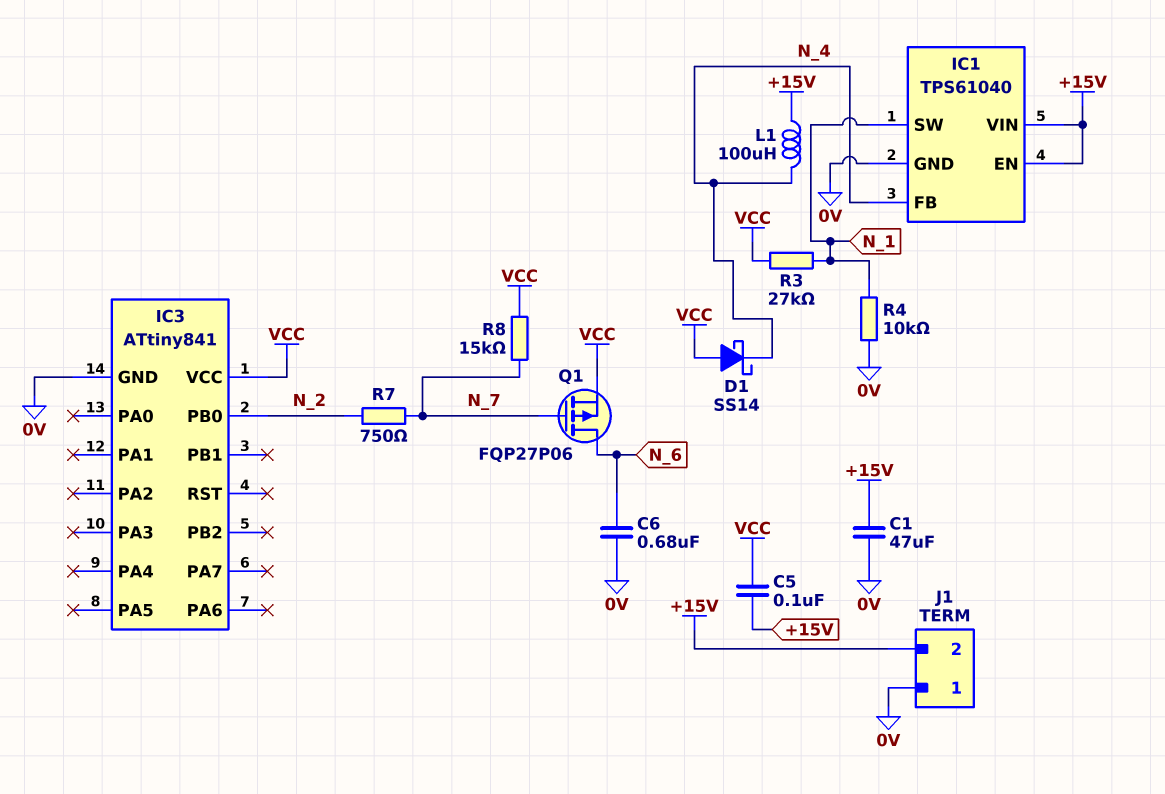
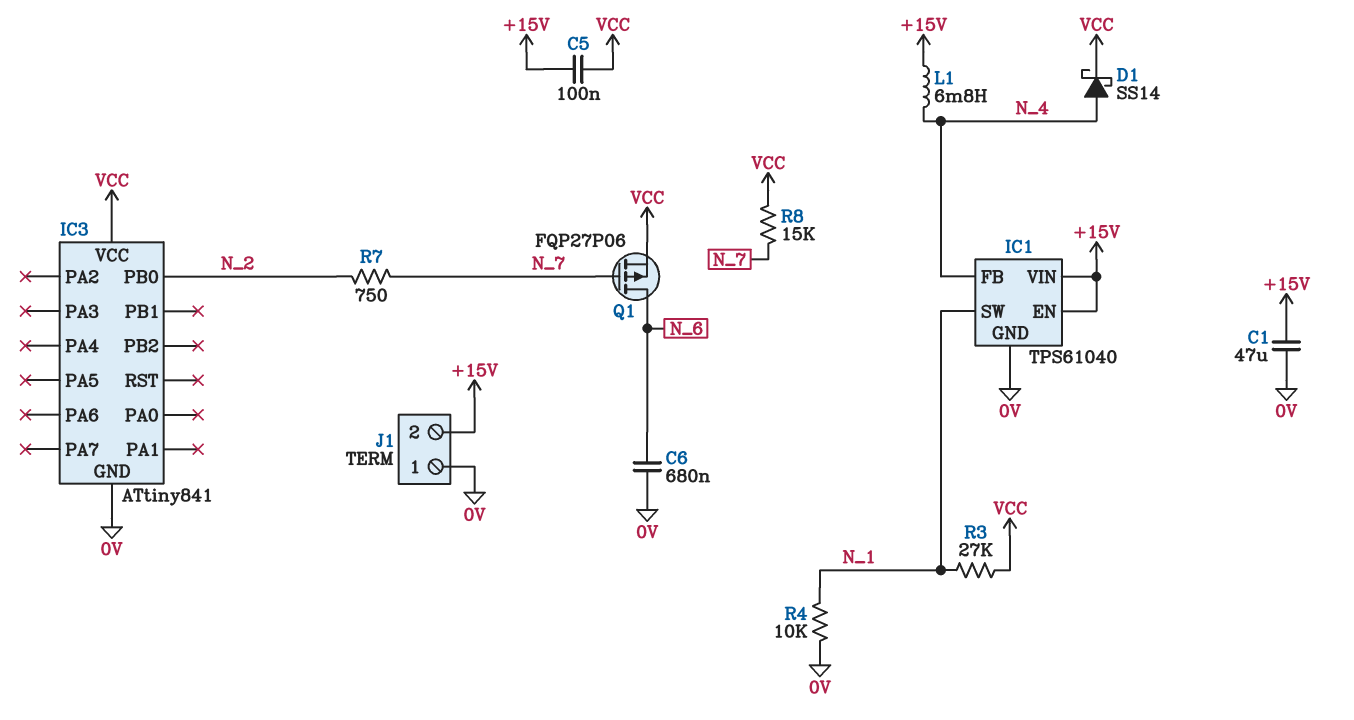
D1: schottky SS14 (A VCC, K N_4) -> schottky SS14 (A N_4, K VCC)
L1: 100uH (+15V, N_4) -> 6.8mH (+15V, N_4)

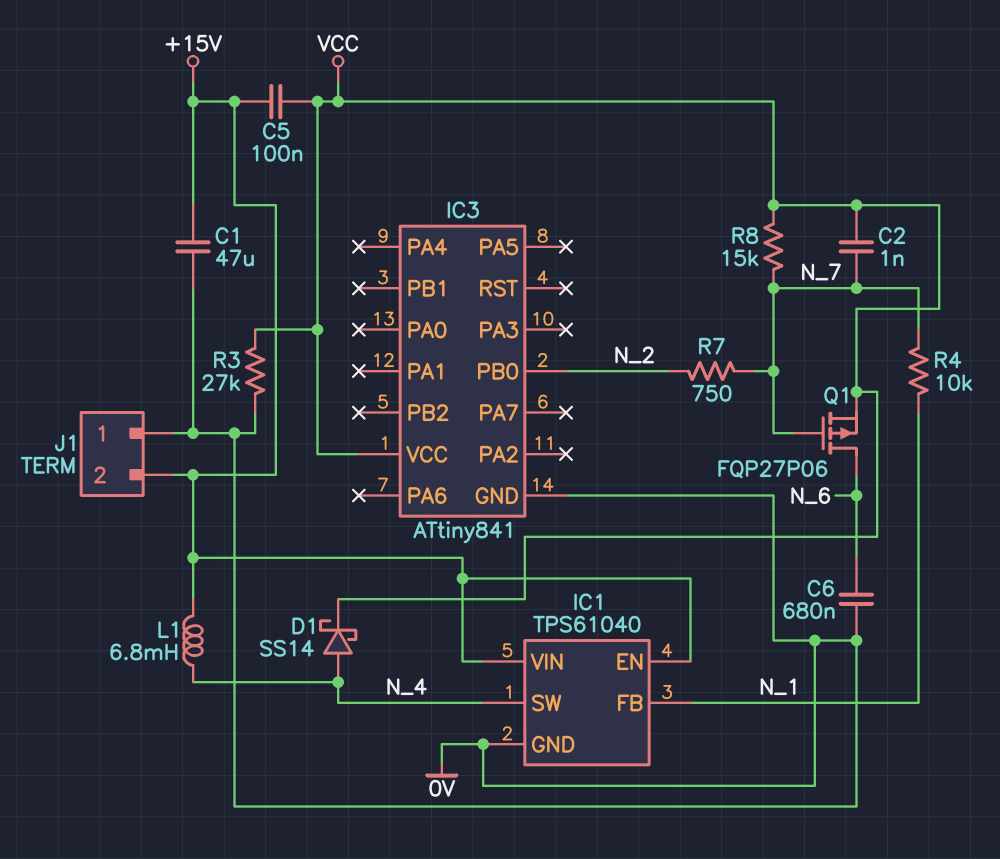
C2: none -> 1nF (N_7, VCC)
IC1 pin FB: N_4 -> N_1
IC1 pin SW: N_1 -> N_4
R3: 27k (N_1, VCC) -> 27k (0V, VCC)
R4: 10k (0V, N_1) -> 10k (N_1, N_7)

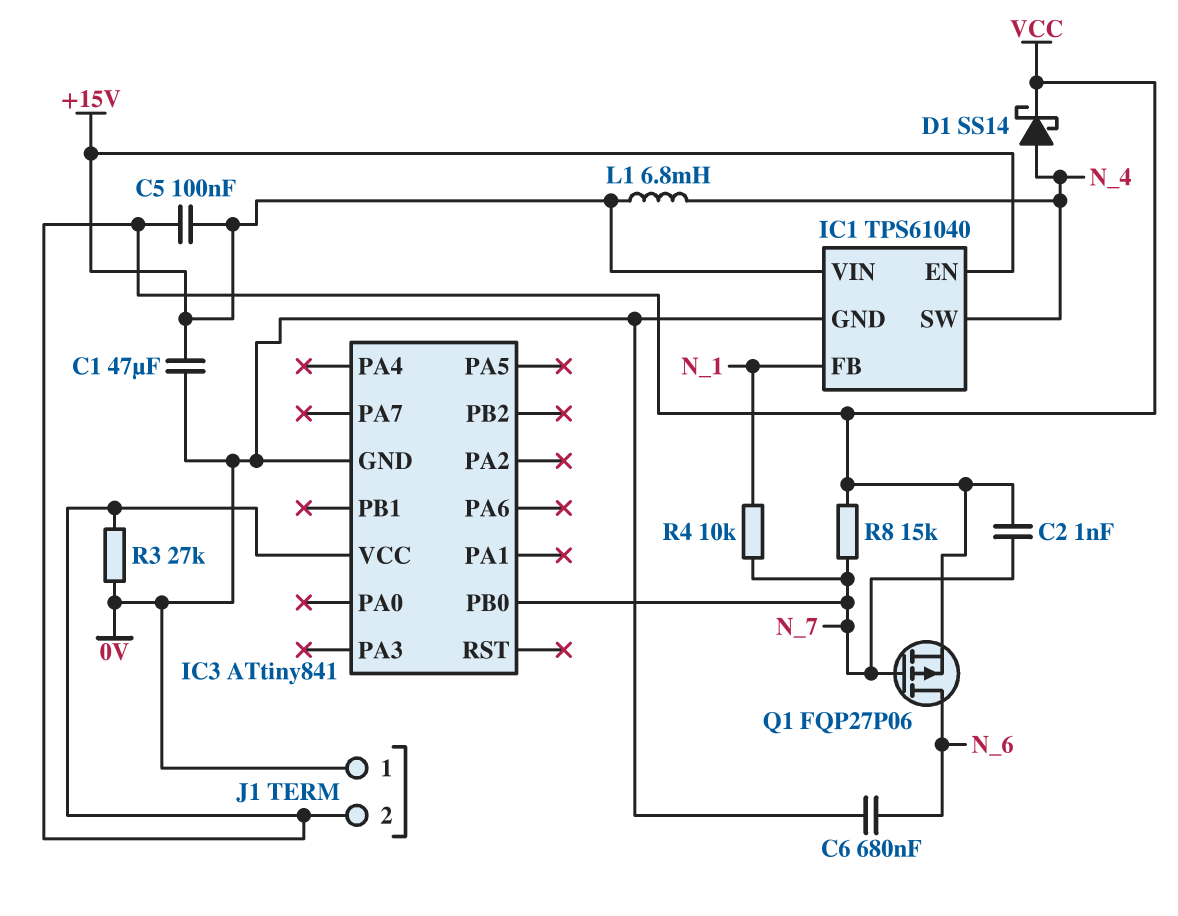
IC3 pin PB0: N_2 -> N_7
J1 pin 2: +15V -> VCC
R7: 750 (N_2, N_7) -> none

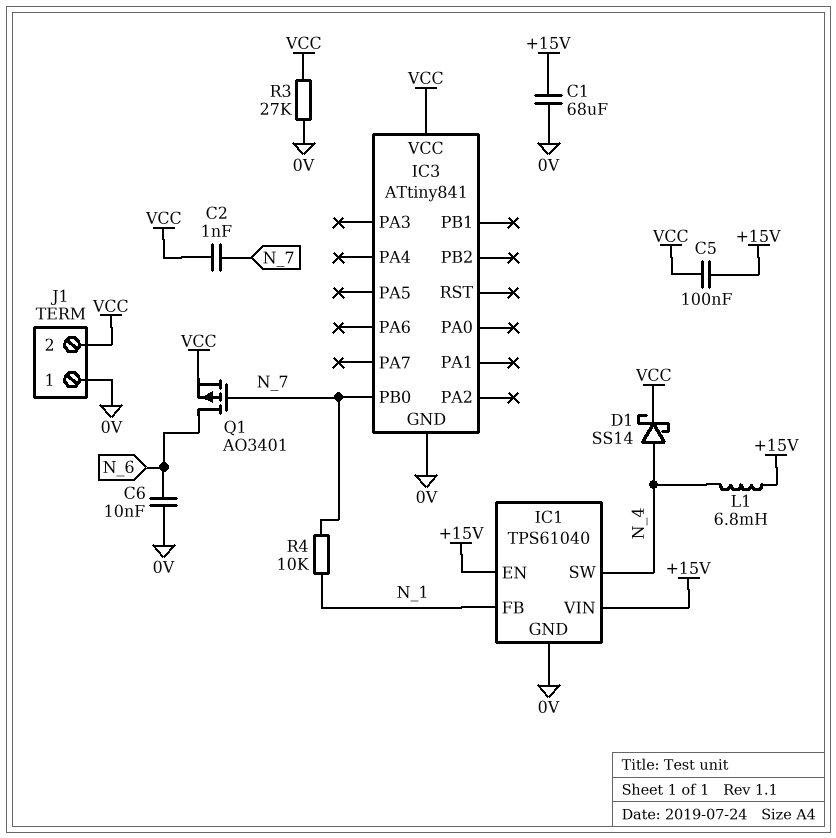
C1: 47uF (+15V, 0V) -> 68uF (+15V, 0V)
C6: 680nF (0V, N_6) -> 10nF (0V, N_6)
Q1: PMOS FQP27P06 (G N_7, D N_6, S VCC) -> PMOS AO3401 (G N_7, D N_6, S VCC)
R8: 15k (N_7, VCC) -> none

